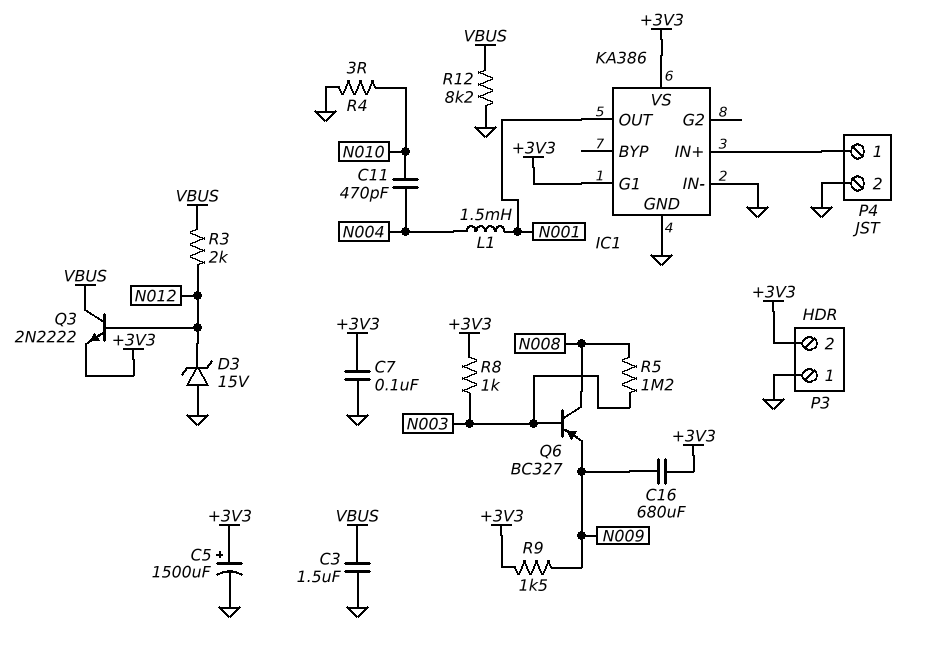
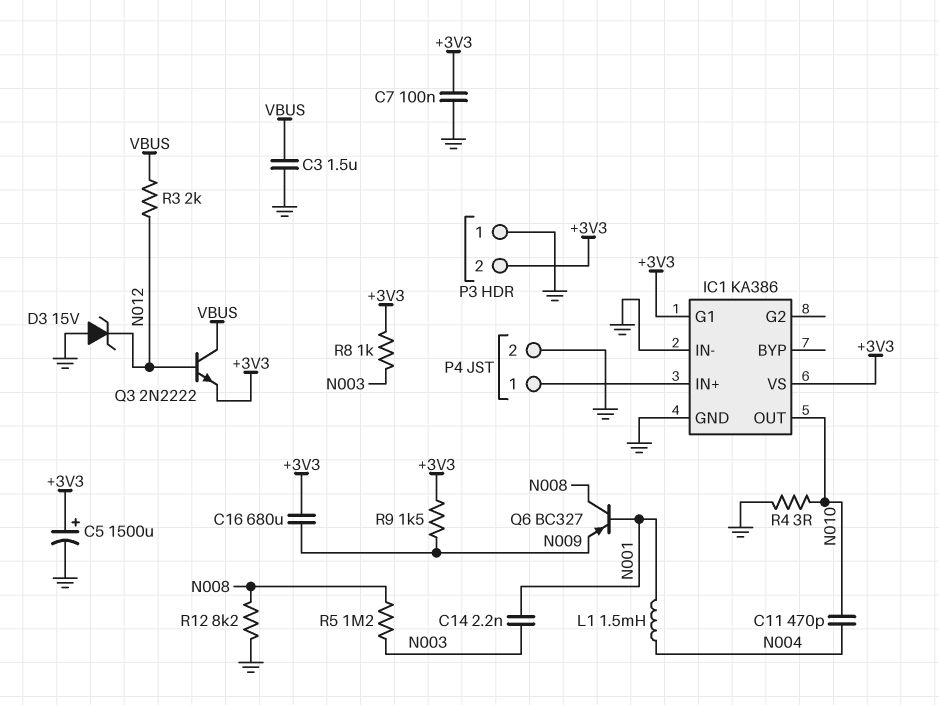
C14: none -> 2.2nF (N001, N003)
IC1 pin OUT: N001 -> N010
Q6: PNP BC327 (B N003, C N008, E N009) -> PNP BC327 (B N001, C N008, E N009)
R12: 8.2k (GND, VBUS) -> 8.2k (GND, N008)

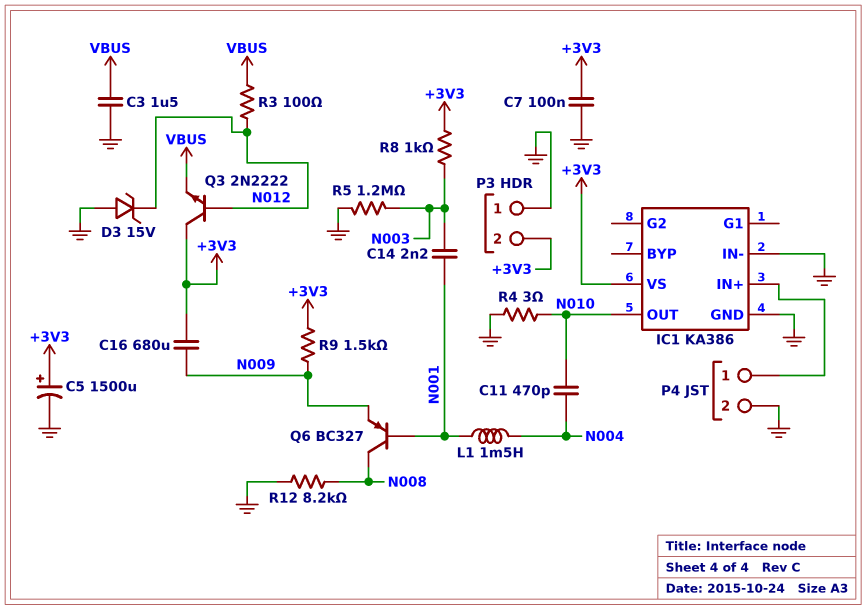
IC1 pin G1: +3V3 -> none
Q3: NPN 2N2222 (B N012, C VBUS, E +3V3) -> NPN 2N2222 (B N012, C +3V3, E VBUS)
R3: 2k (N012, VBUS) -> 100 (N012, VBUS)
R5: 1.2M (N003, N008) -> 1.2M (GND, N003)

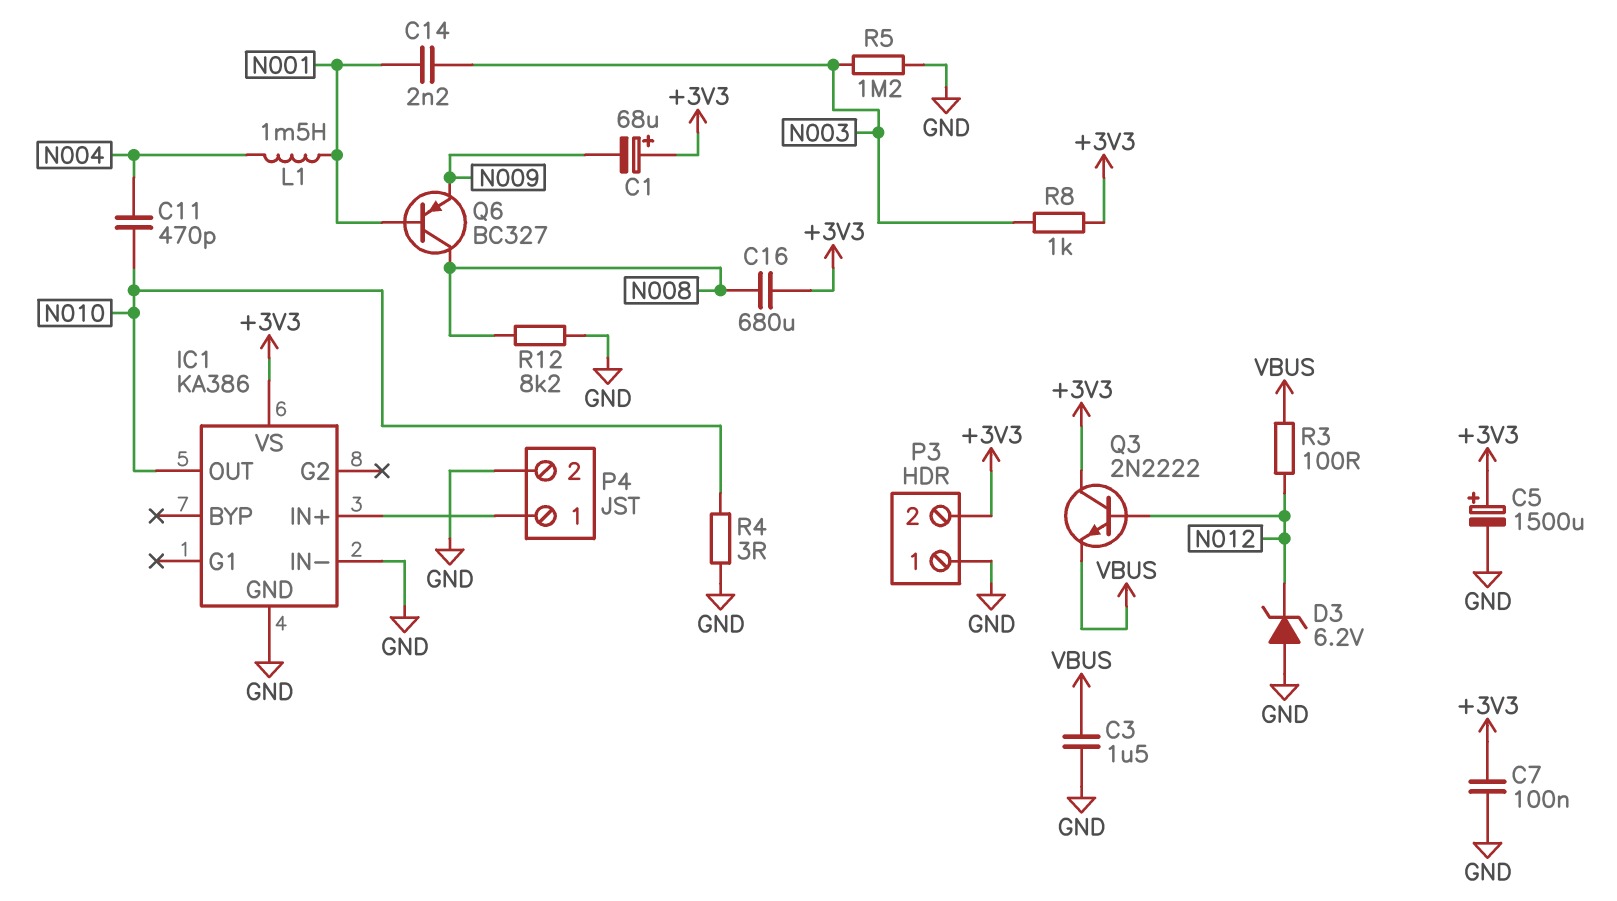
C1: none -> 68uF (plus +3V3, minus N009)
C16: 680uF (+3V3, N009) -> 680uF (+3V3, N008)
D3: zener 15V (A GND, K N012) -> zener 6.2V (A GND, K N012)
R9: 1.5k (+3V3, N009) -> none

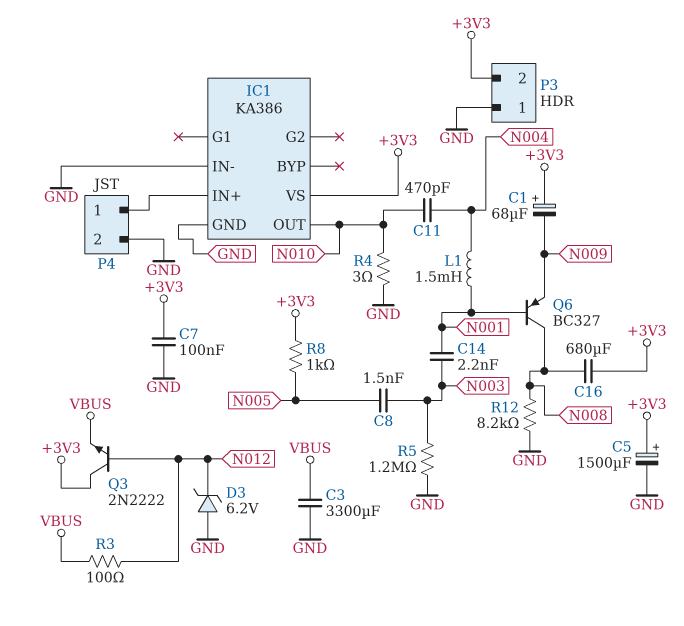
C3: 1.5uF (GND, VBUS) -> 3300uF (GND, VBUS)
C8: none -> 1.5nF (N003, N005)
R8: 1k (+3V3, N003) -> 1k (+3V3, N005)

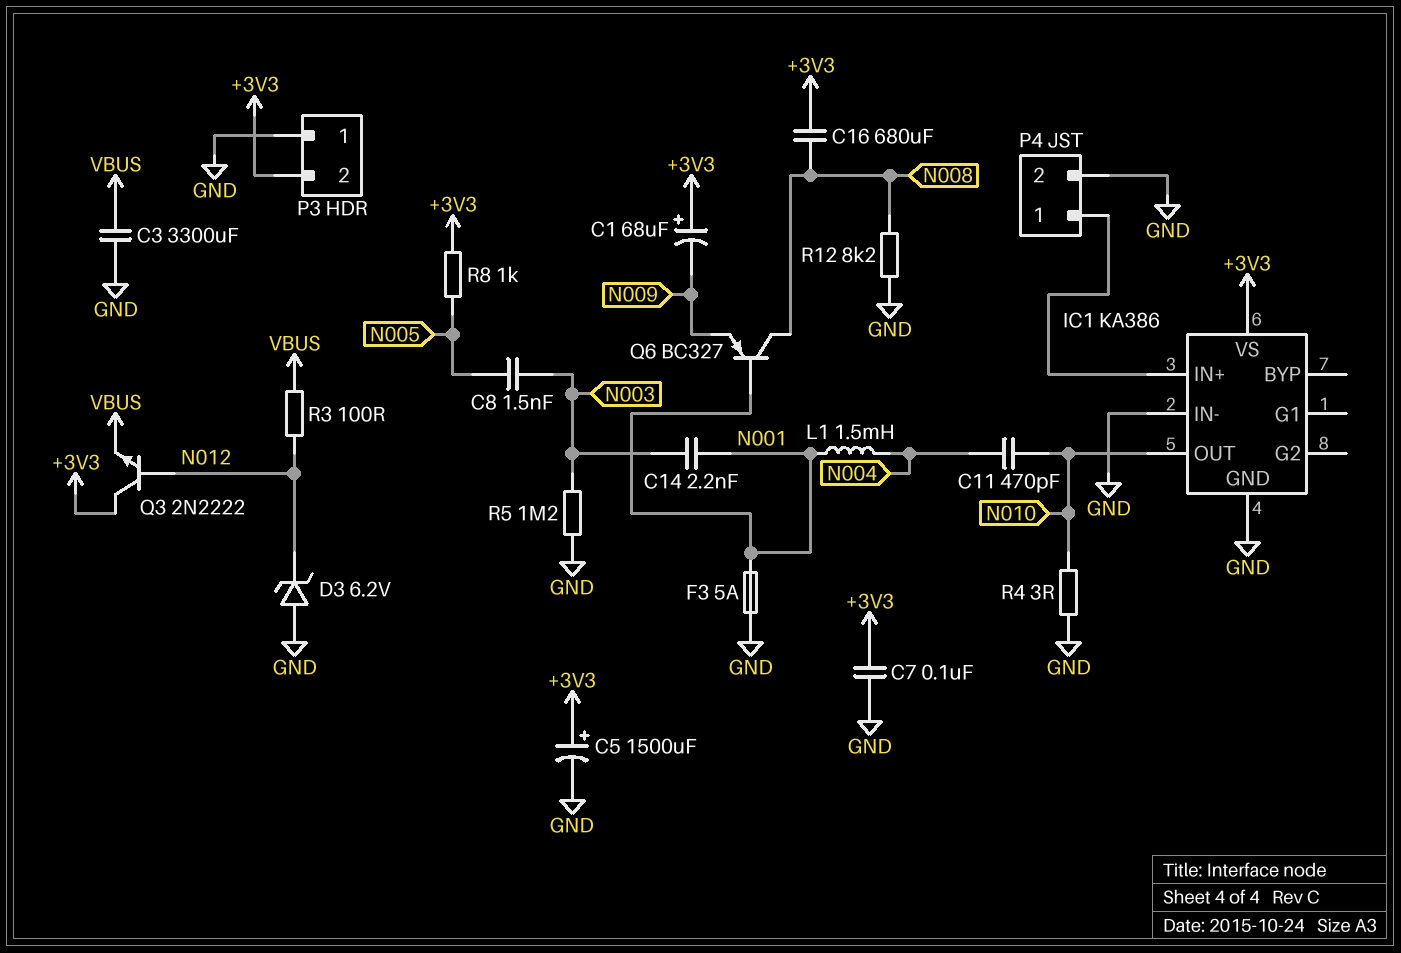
F3: none -> 5A (GND, N001)

